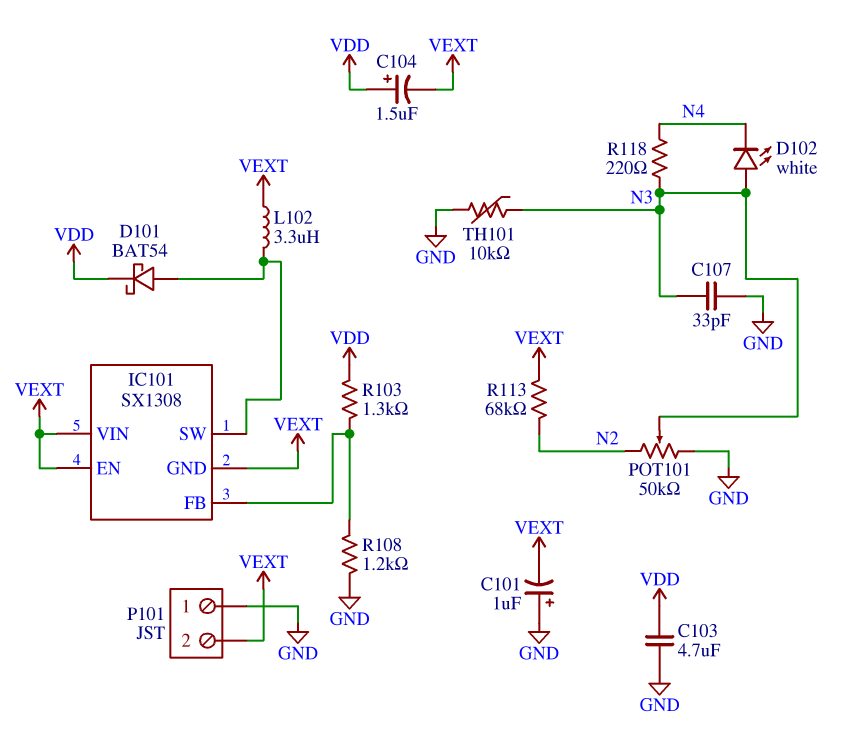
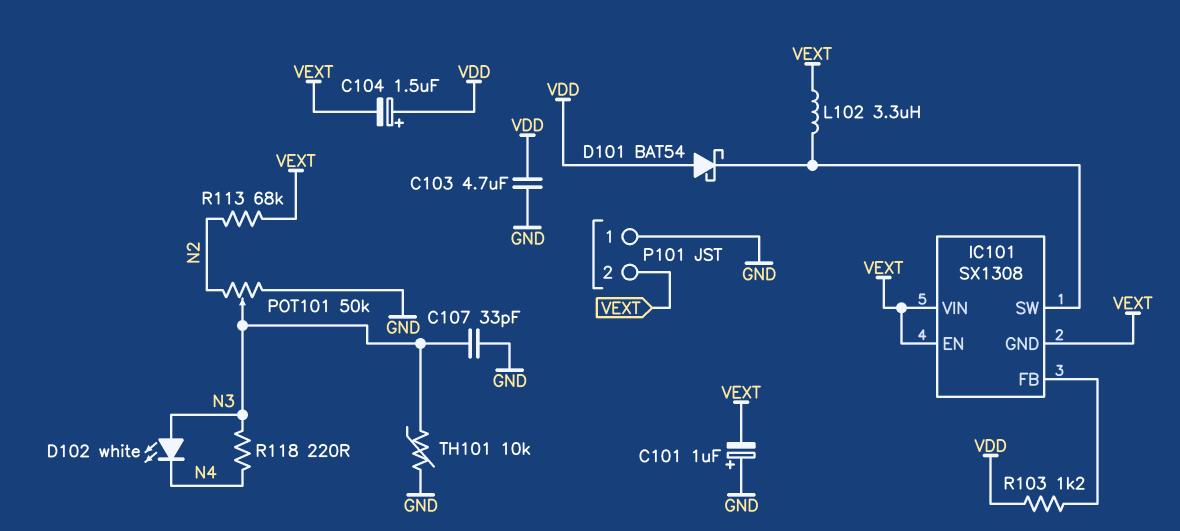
D101: schottky BAT54 (A IC101/SW, K VDD) -> schottky BAT54 (A VDD, K IC101/SW)
R103: 1.3k (IC101/FB, VDD) -> 1.2k (IC101/FB, VDD)
R108: 1.2k (GND, IC101/FB) -> none

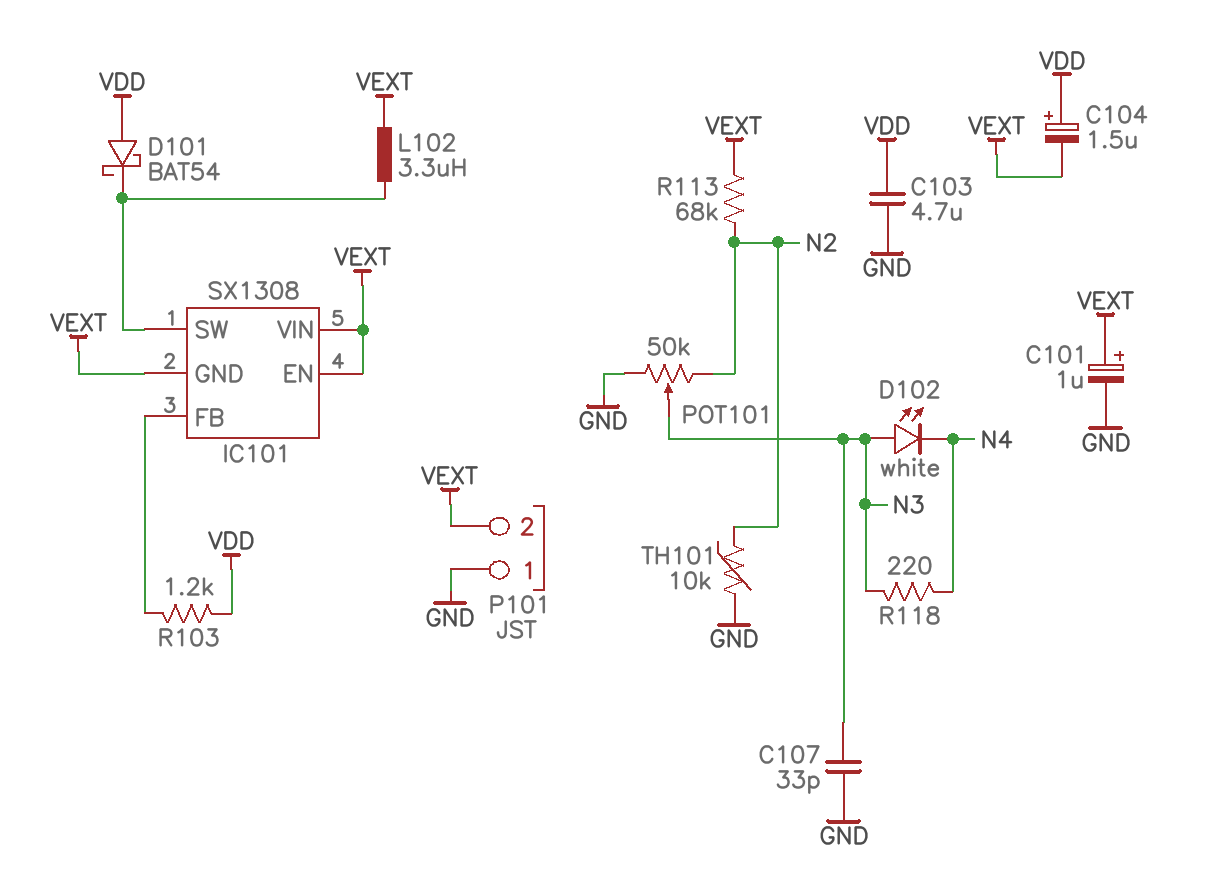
C101: 1uF (plus GND, minus VEXT) -> 1uF (plus VEXT, minus GND)
TH101: 10k (GND, N3) -> 10k (GND, N2)

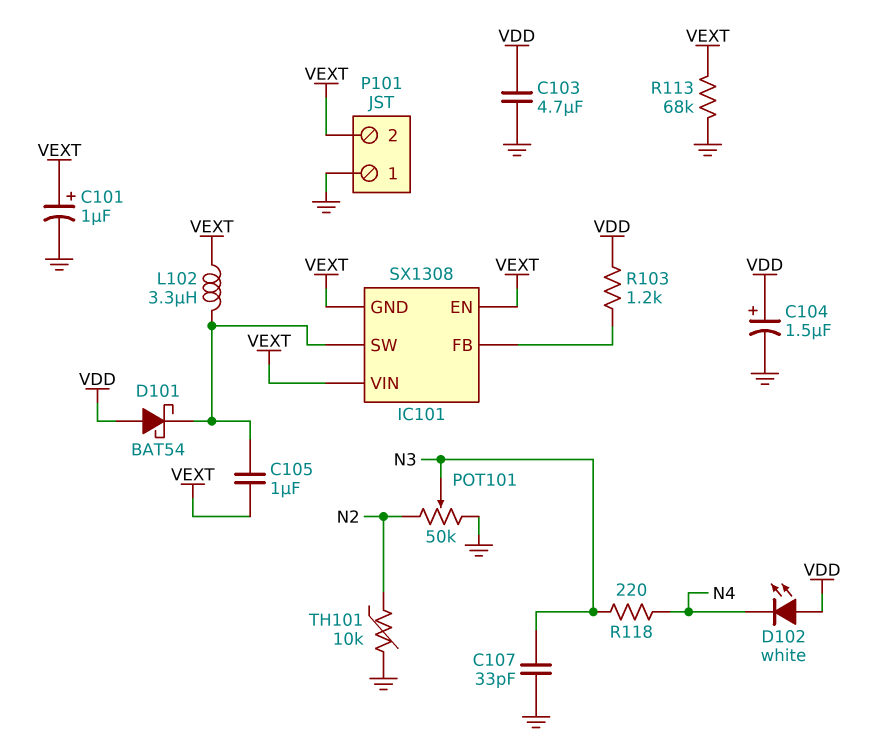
C104: 1.5uF (plus VDD, minus VEXT) -> 1.5uF (plus VDD, minus GND)
C105: none -> 1uF (IC101/SW, VEXT)
D102: LED white (A N3, K N4) -> LED white (A VDD, K N4)
R113: 68k (N2, VEXT) -> 68k (GND, VEXT)

